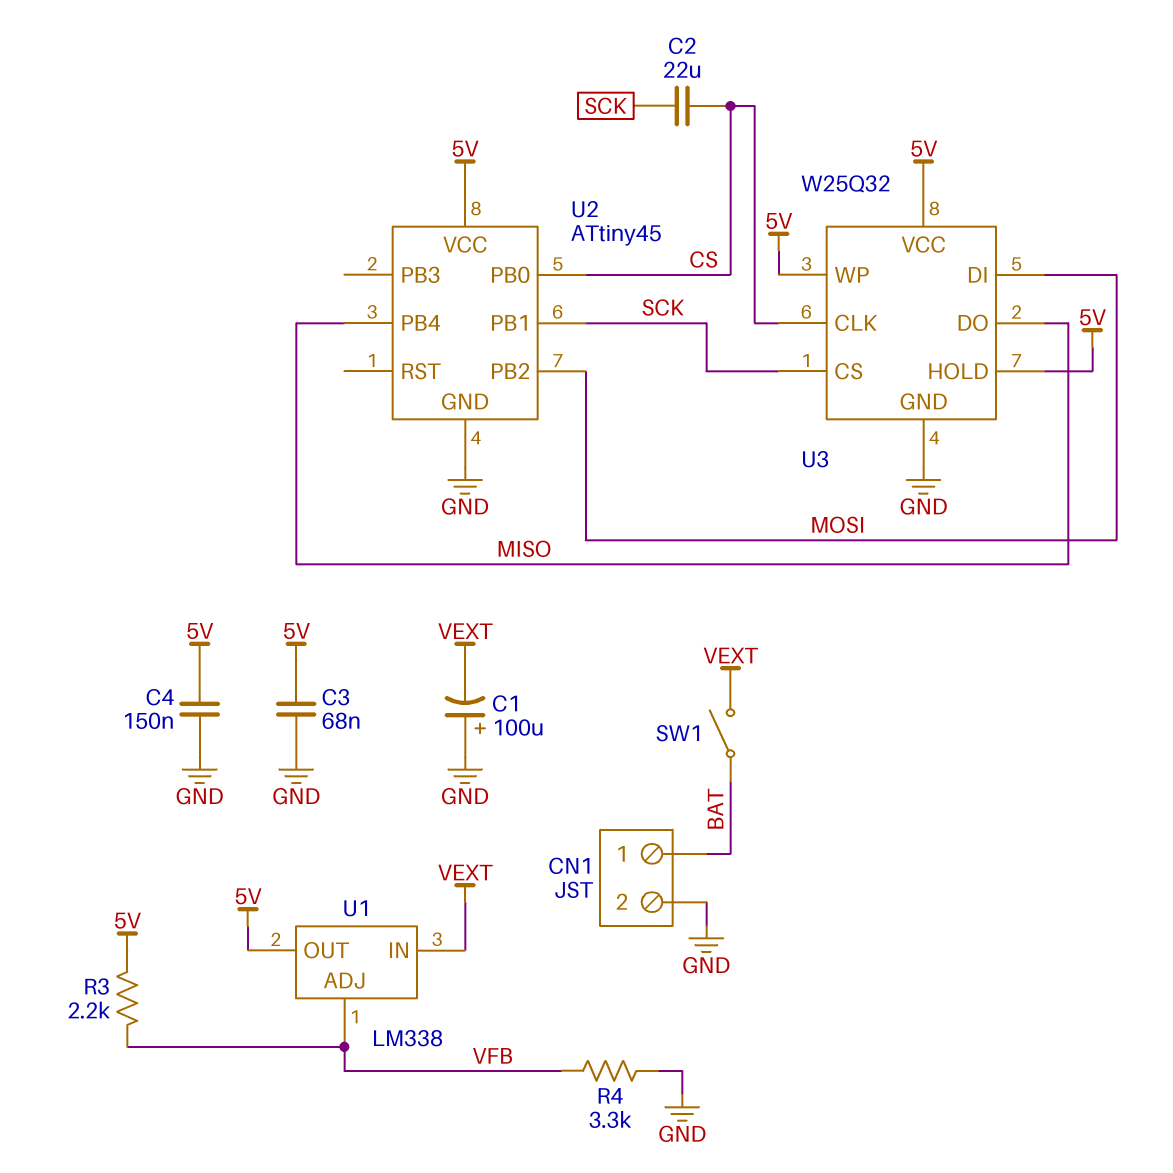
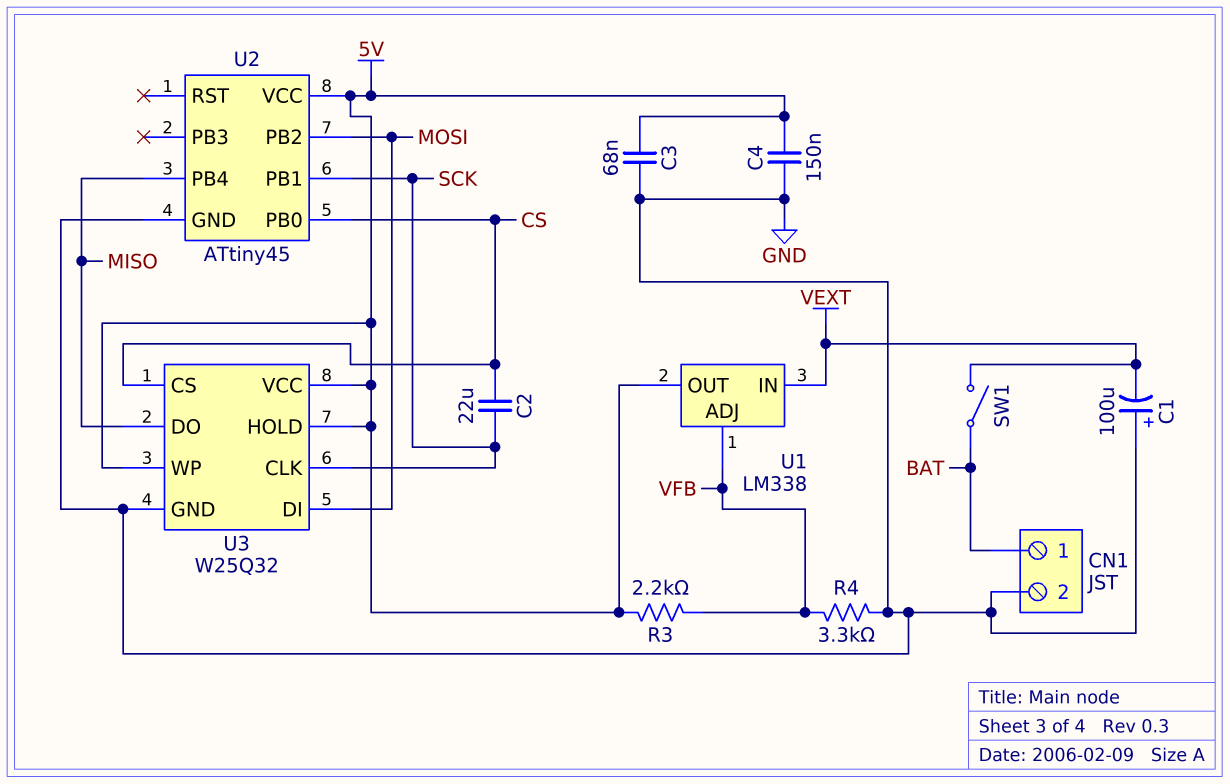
U3 pin CLK: CS -> SCK
U3 pin CS: SCK -> CS

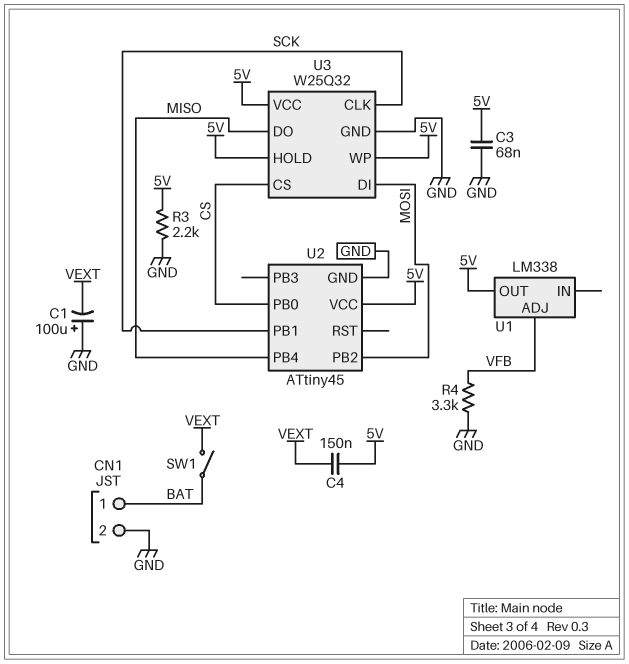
C2: 22uF (CS, SCK) -> none
C4: 150nF (5V, GND) -> 150nF (5V, VEXT)
R3: 2.2k (5V, VFB) -> 2.2k (5V, GND)
U1 pin IN: VEXT -> none

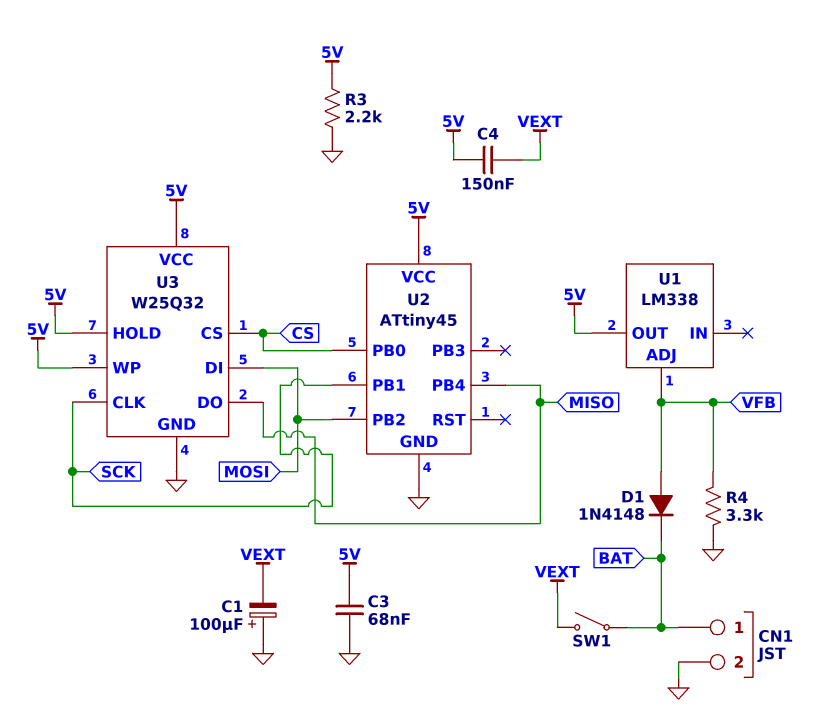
D1: none -> diode 1N4148 (A VFB, K BAT)

